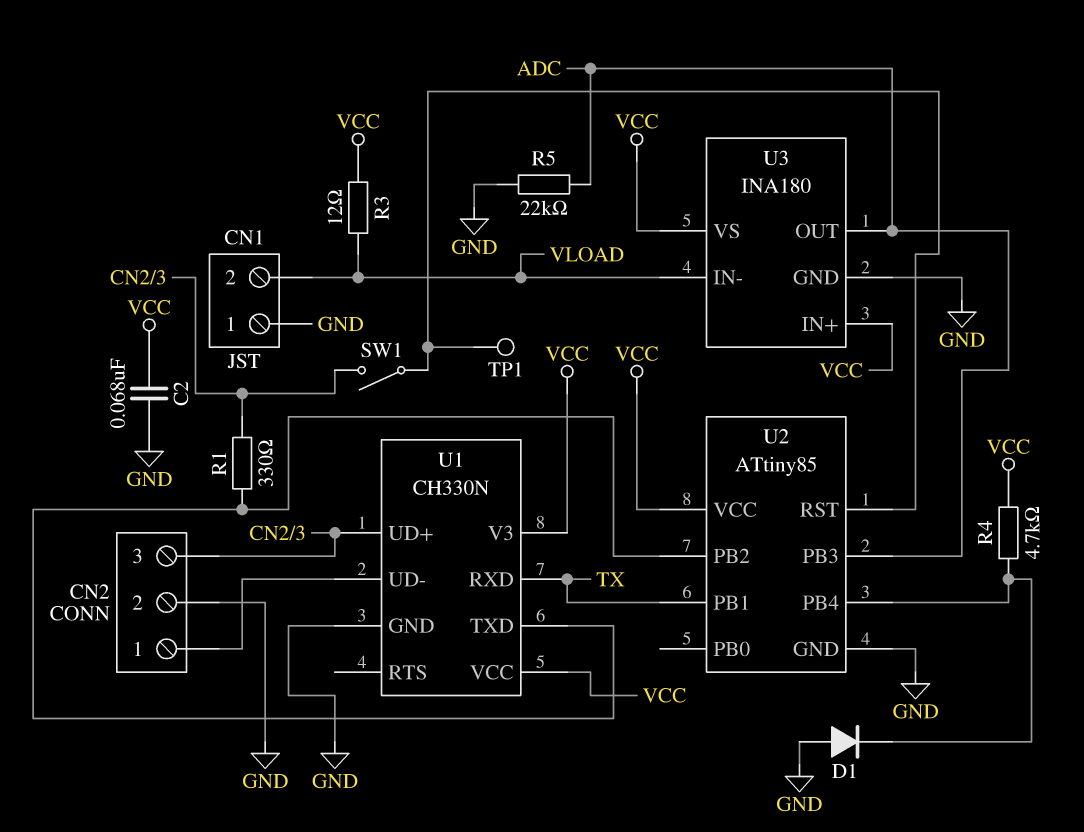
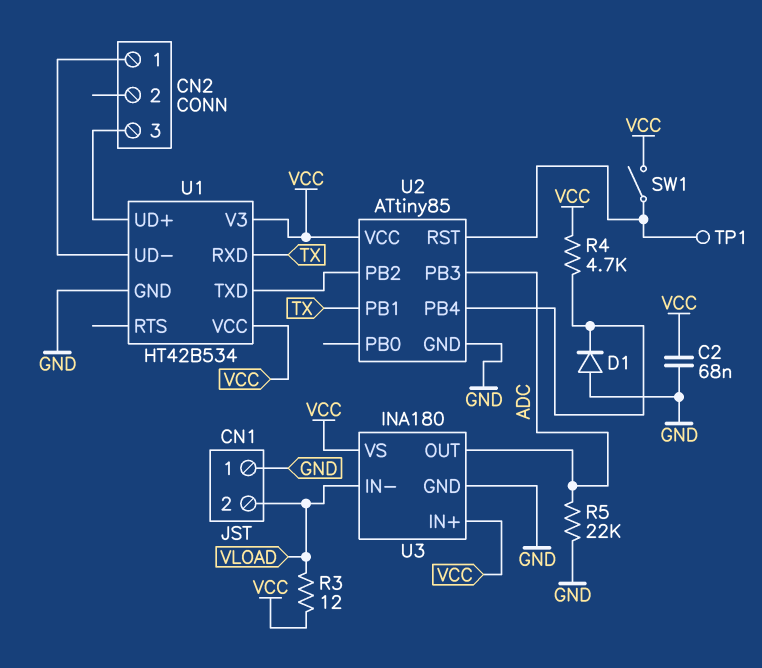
CN2 pin 2: GND -> none
R1: 330 (CN2/3, U1/TXD) -> none
SW1: switch (CN2/3, U2/RST) -> switch (U2/RST, VCC)
U1: CH330N -> HT42B534

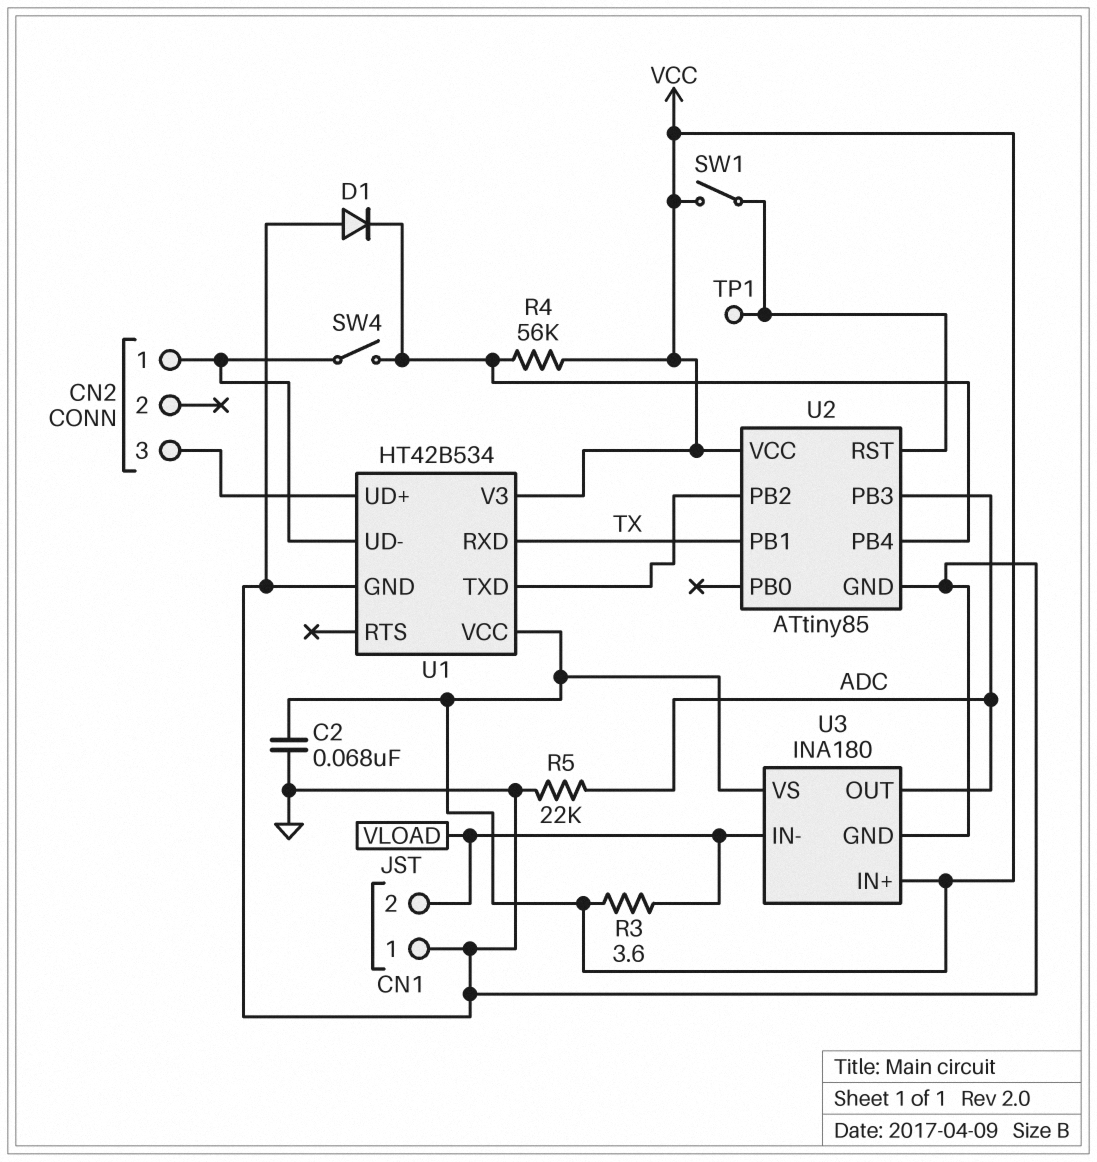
R3: 12 (VCC, VLOAD) -> 3.6 (VCC, VLOAD)
R4: 4.7k (U2/PB4, VCC) -> 56k (U2/PB4, VCC)
SW4: none -> switch (CN2/1, U2/PB4)

